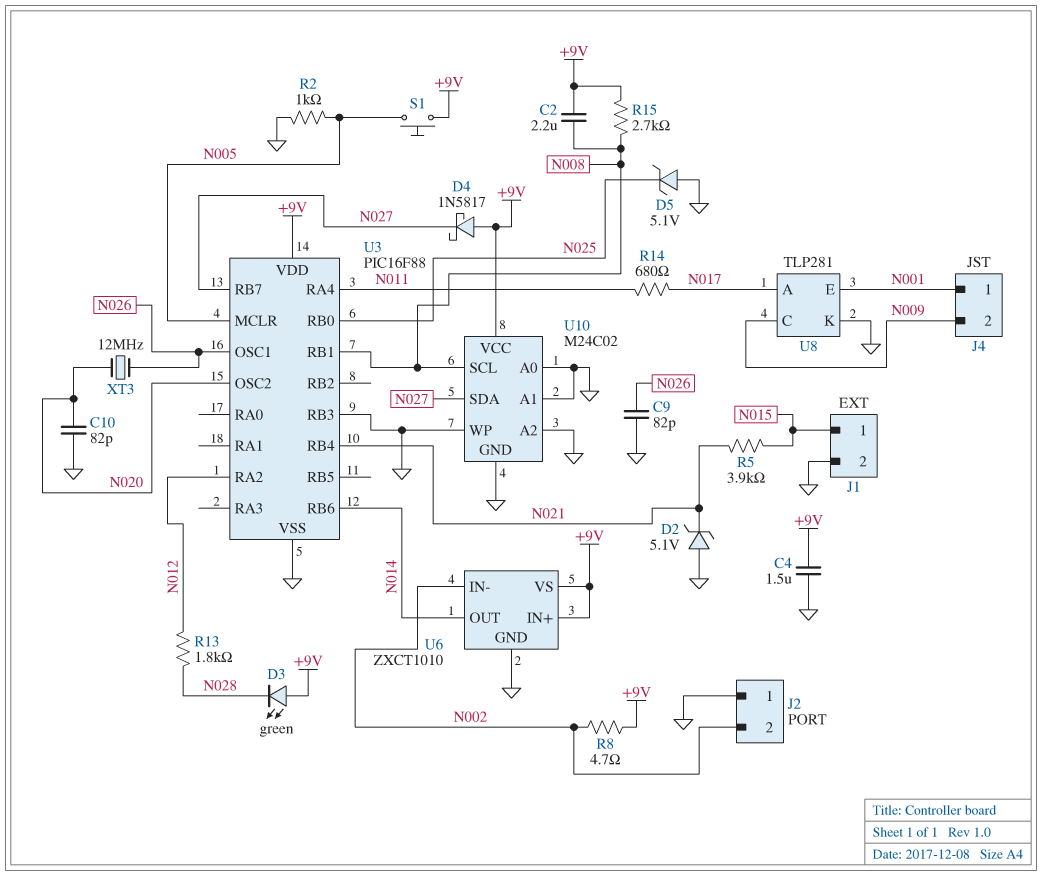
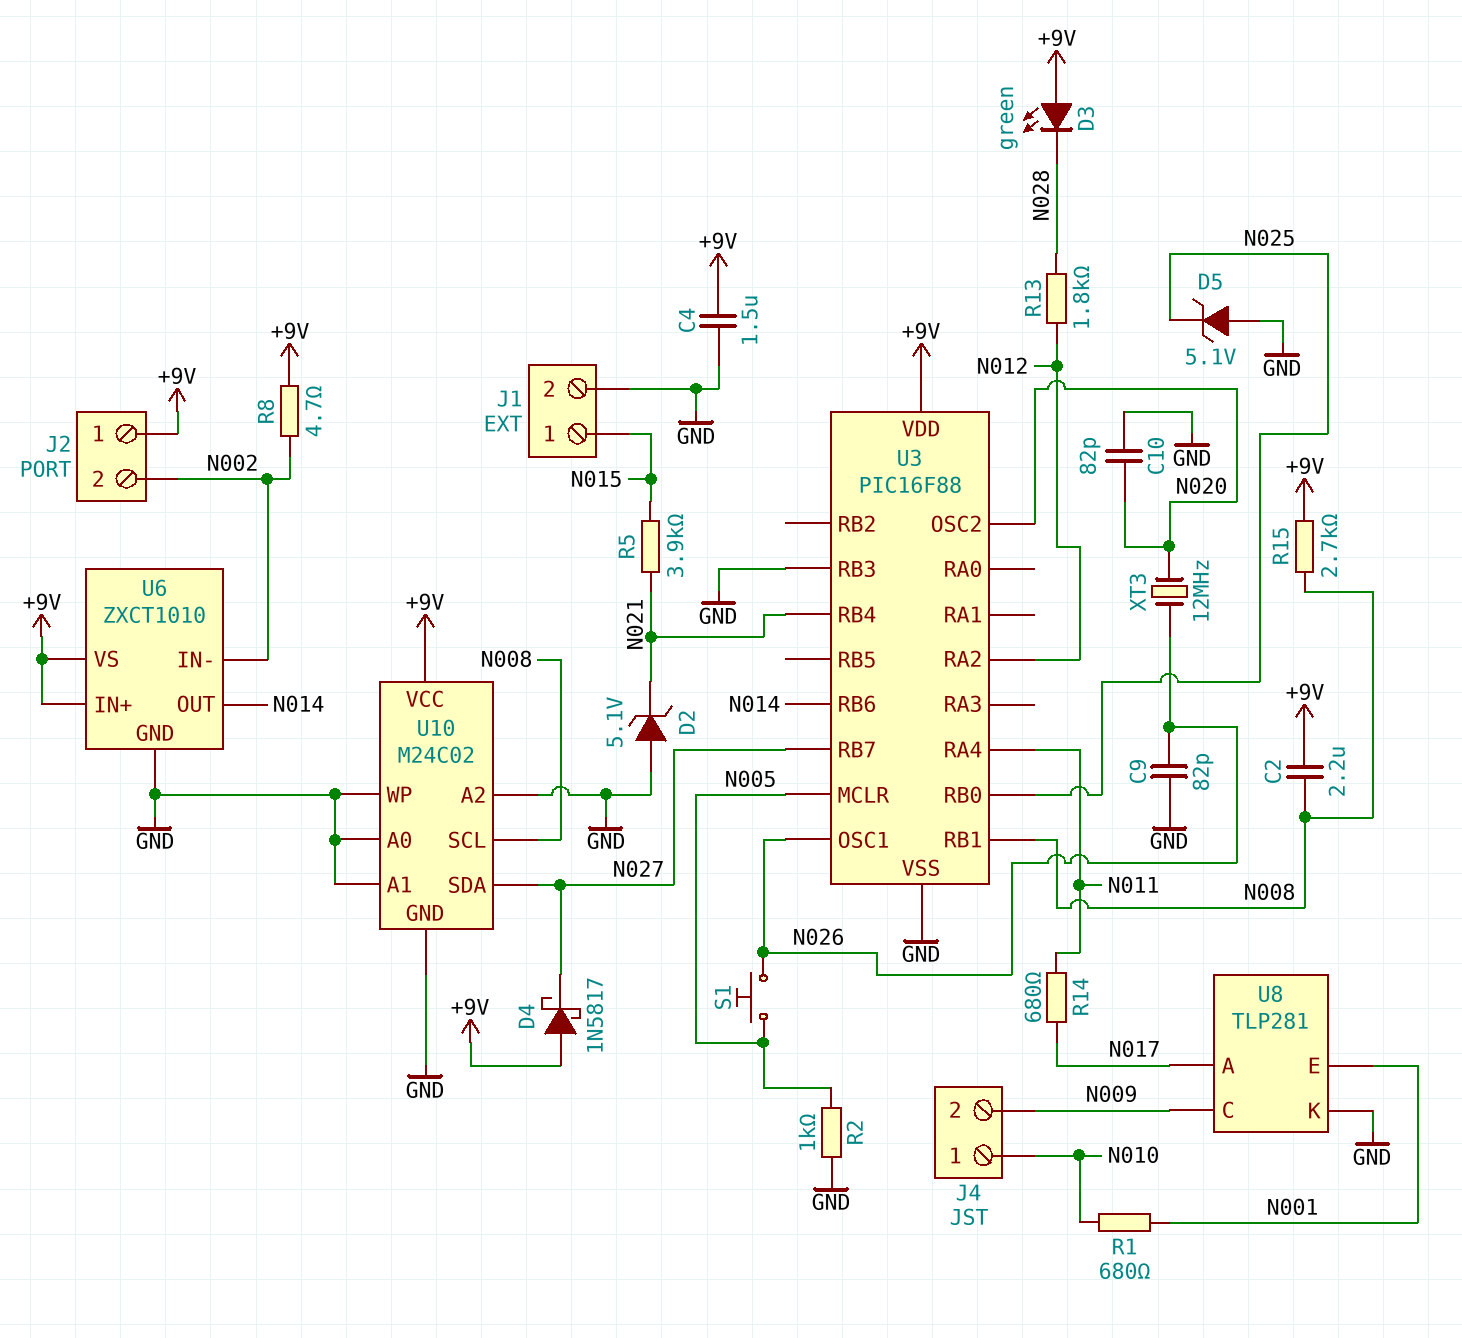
J2 pin 1: GND -> +9V
J4 pin 1: N001 -> N010
R1: none -> 680 (N001, N010)
S1: button (+9V, N005) -> button (N005, N026)

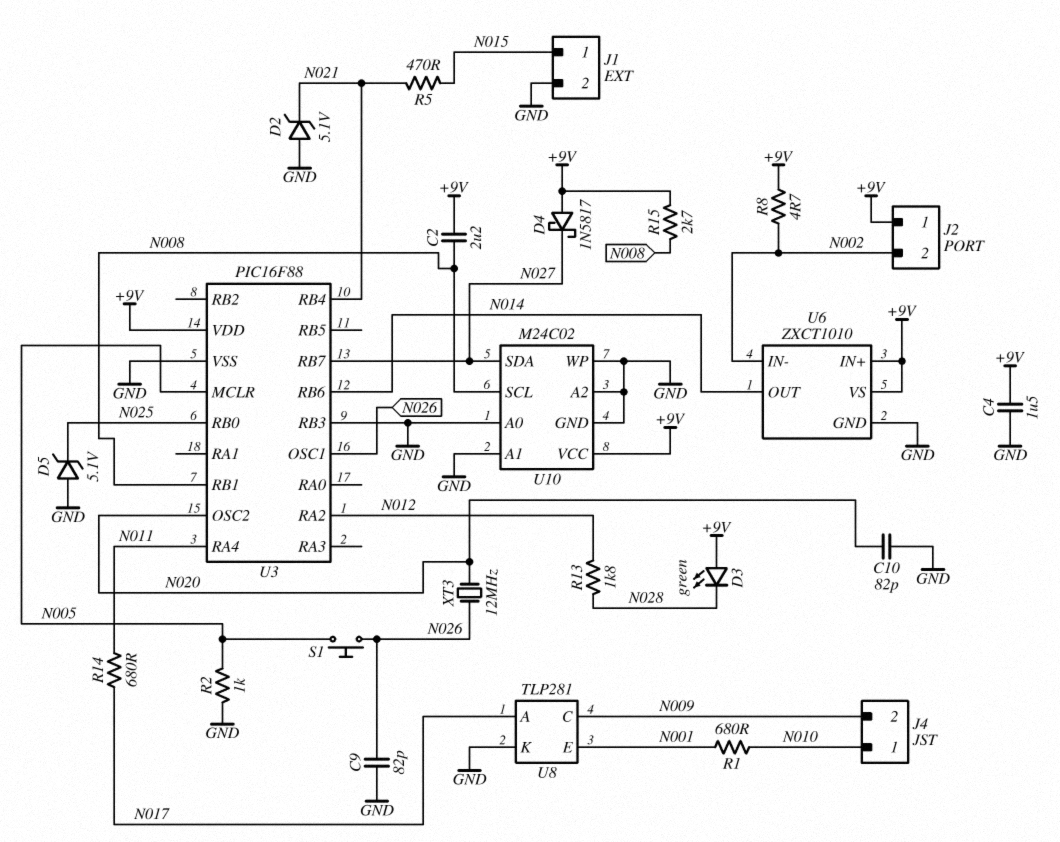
R5: 3.9k (N015, N021) -> 470 (N015, N021)

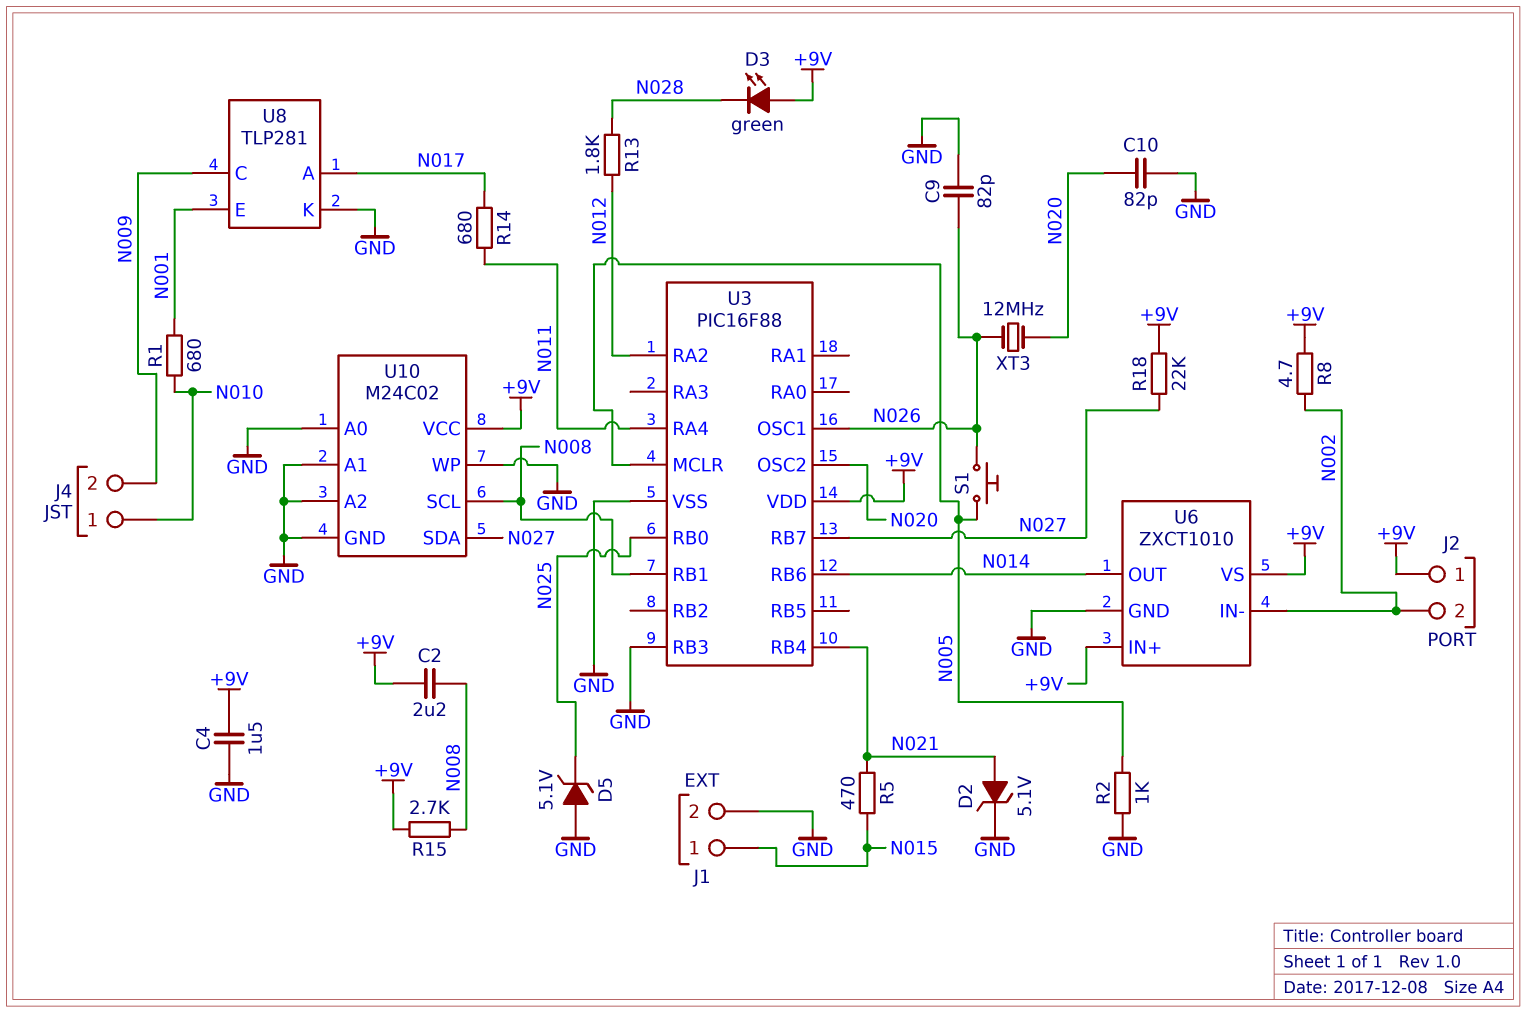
D2: zener 5.1V (A GND, K N021) -> zener 5.1V (A N021, K GND)
D4: schottky 1N5817 (A +9V, K N027) -> none
R18: none -> 22k (+9V, N027)

